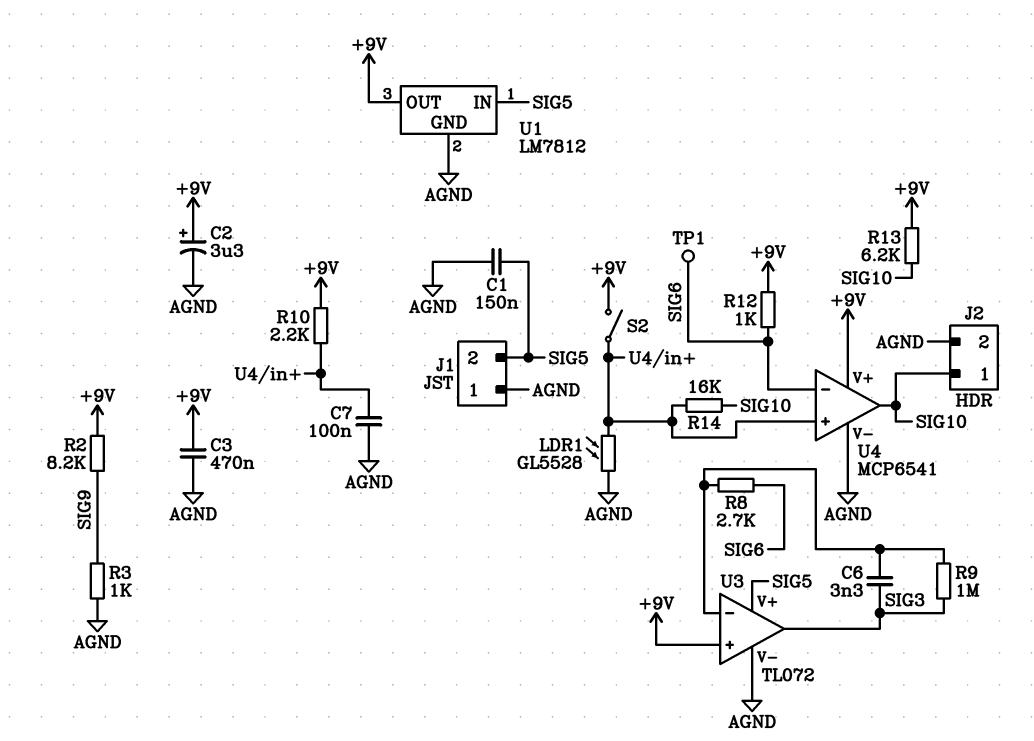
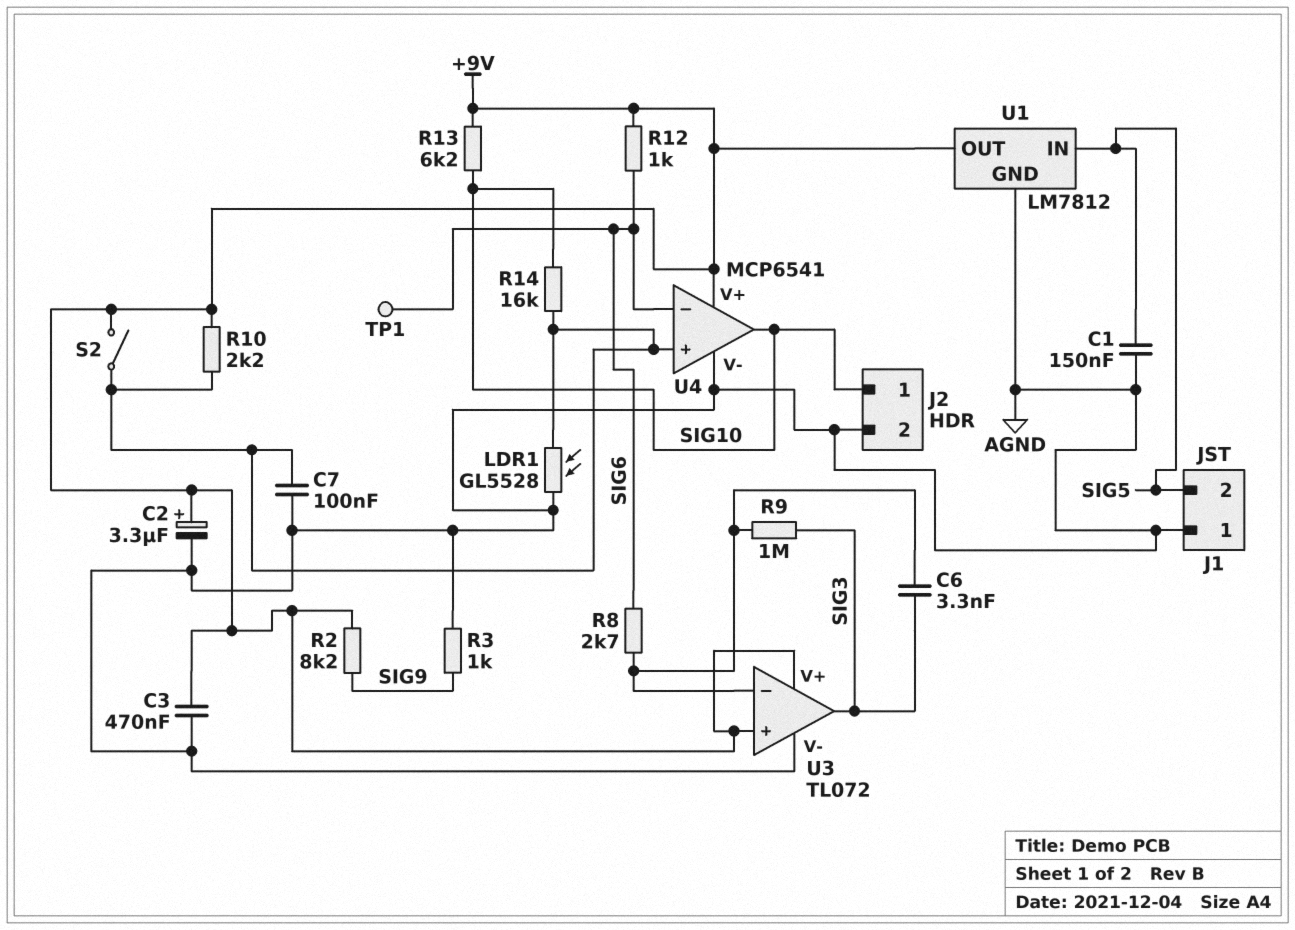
U3 pin V+: SIG5 -> +9V

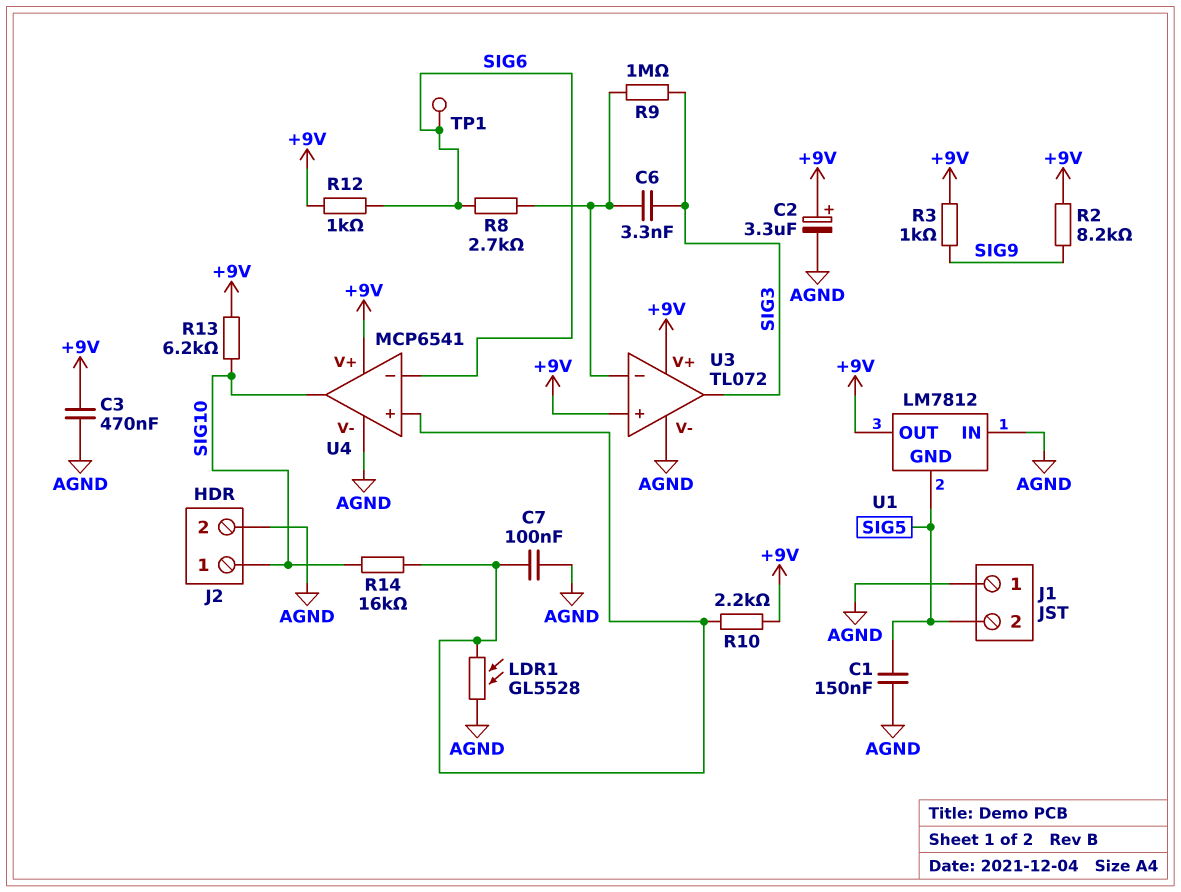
R3: 1k (AGND, SIG9) -> 1k (+9V, SIG9)
S2: switch (+9V, U4/in+) -> none
U1 pin GND: AGND -> SIG5
U1 pin IN: SIG5 -> AGND

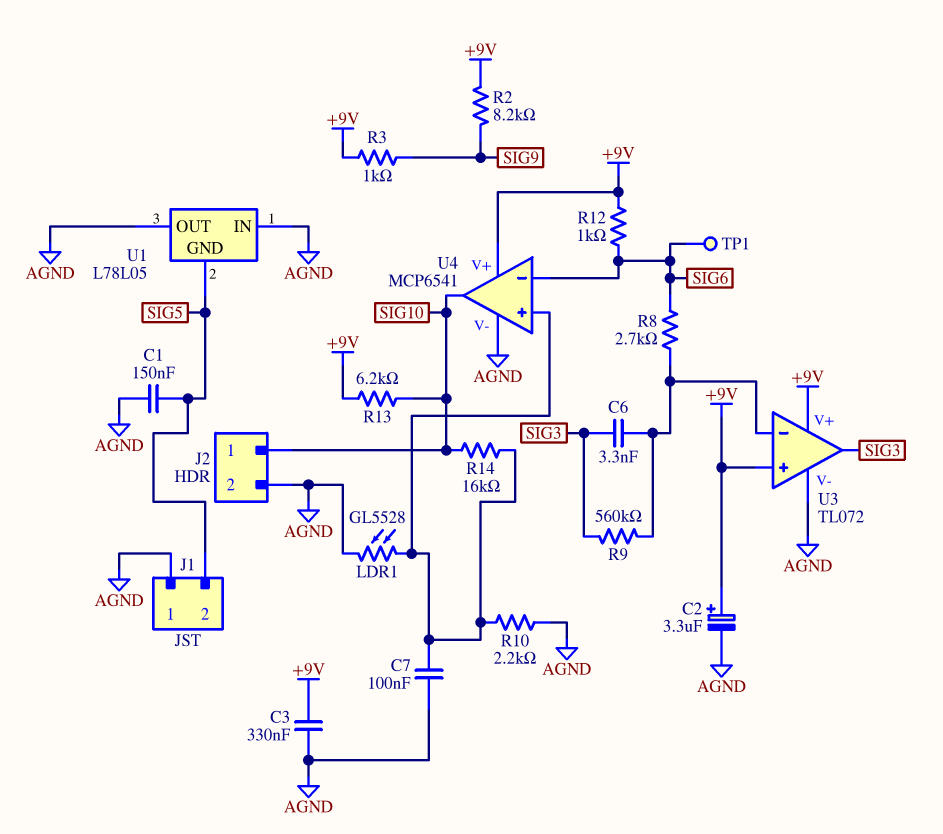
C3: 470nF (+9V, AGND) -> 330nF (+9V, AGND)
R9: 1M (SIG3, U3/in-) -> 560k (SIG3, U3/in-)
R10: 2.2k (+9V, U4/in+) -> 2.2k (AGND, U4/in+)
U1: LM7812 -> L78L05
U1 pin OUT: +9V -> AGND

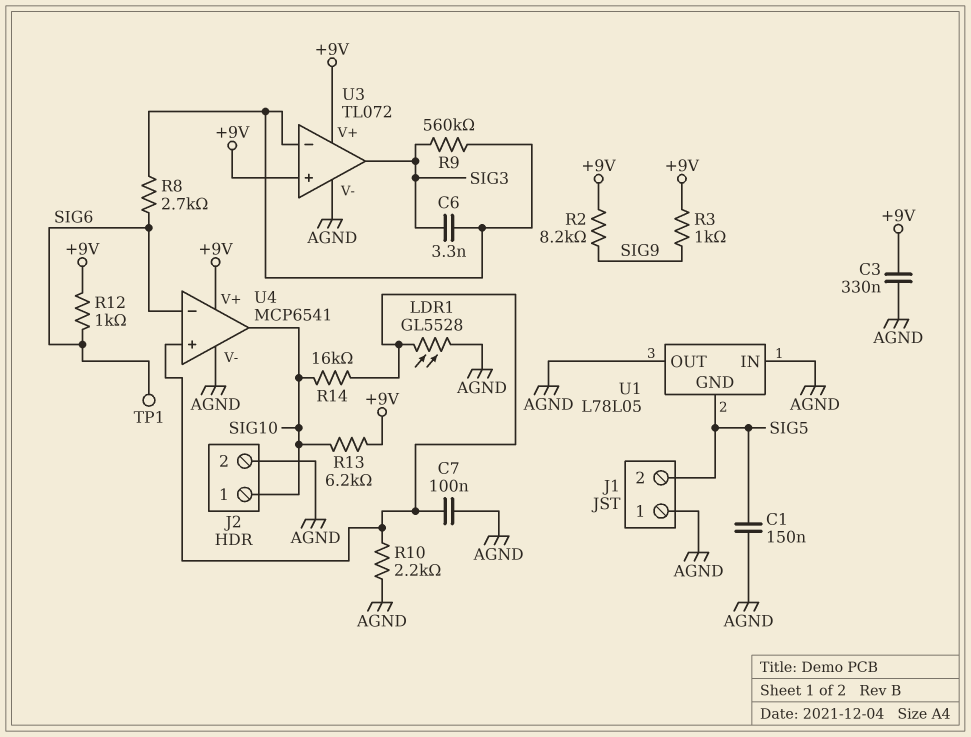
C2: 3.3uF (plus +9V, minus AGND) -> none

